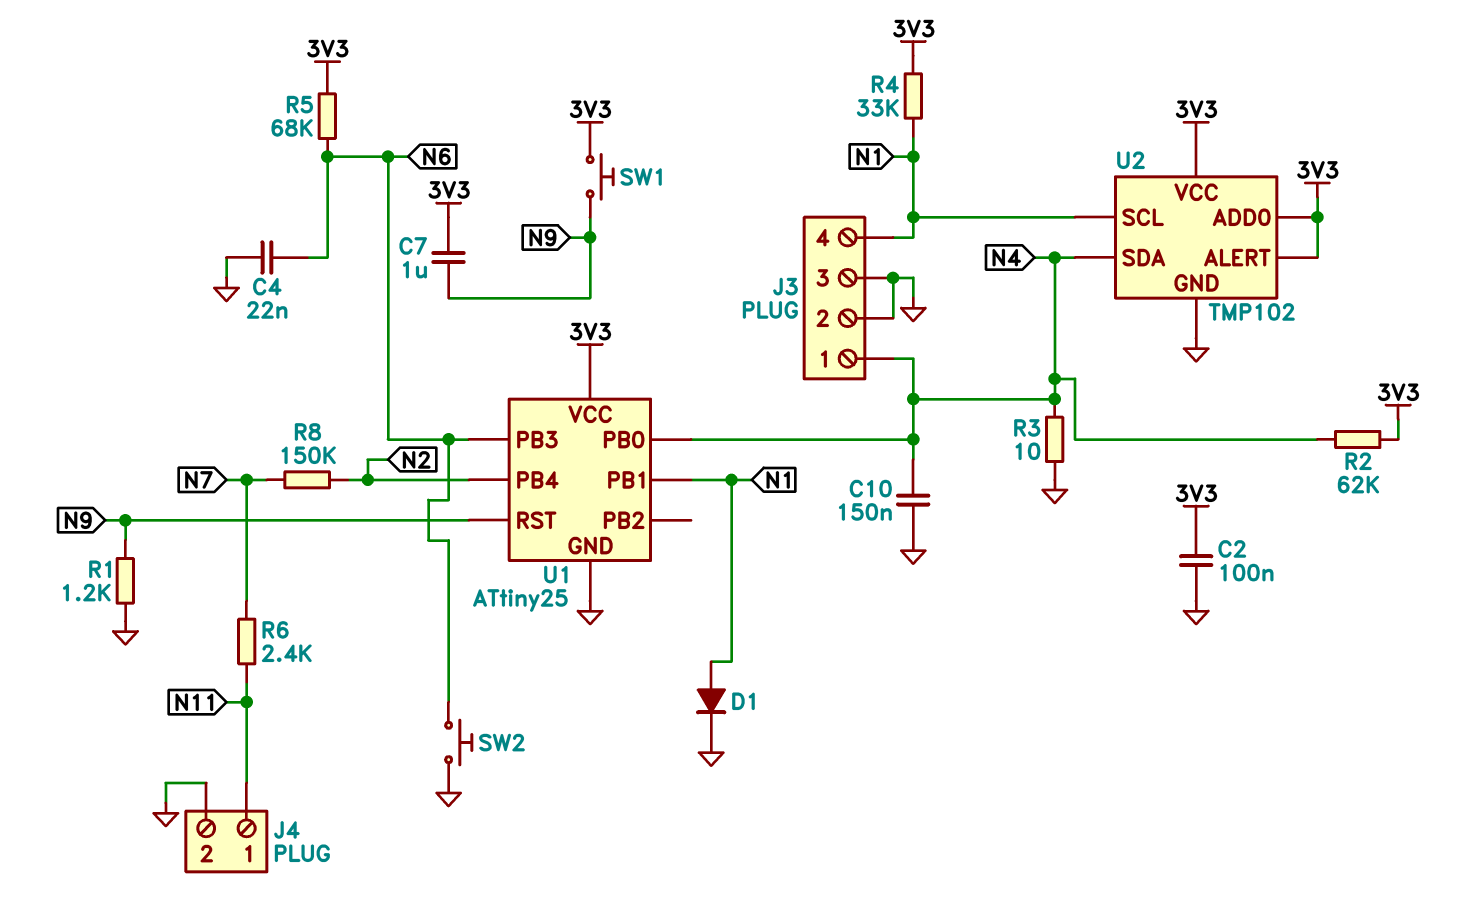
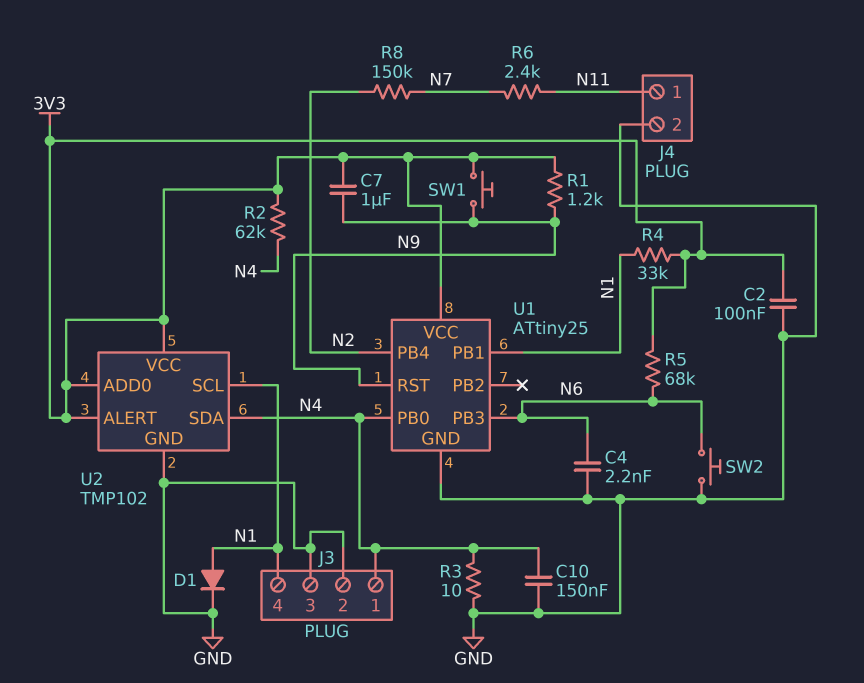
C4: 22nF (GND, N6) -> 2.2nF (GND, N6)
R1: 1.2k (GND, N9) -> 1.2k (3V3, N9)

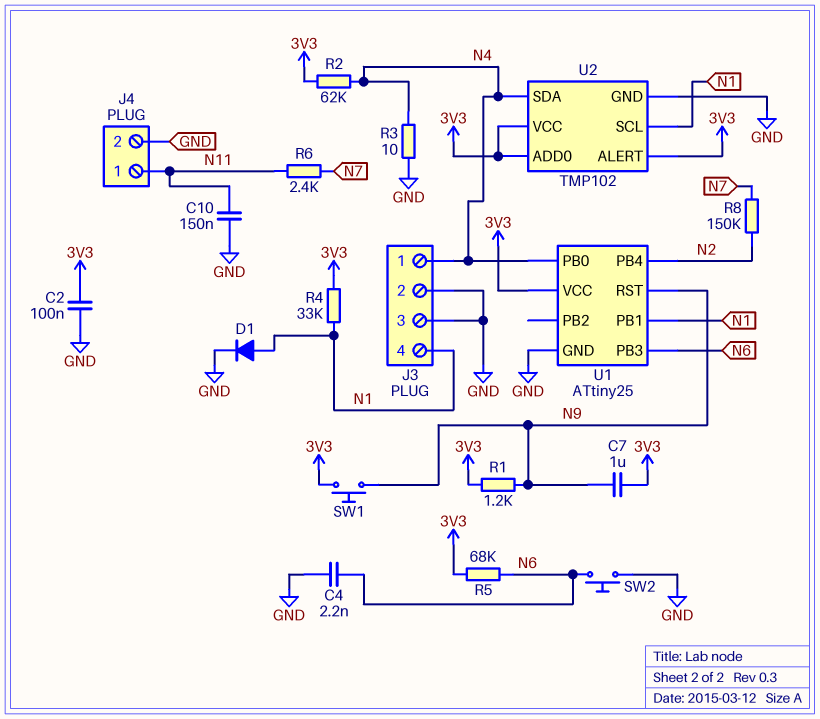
C10: 150nF (GND, N4) -> 150nF (GND, N11)

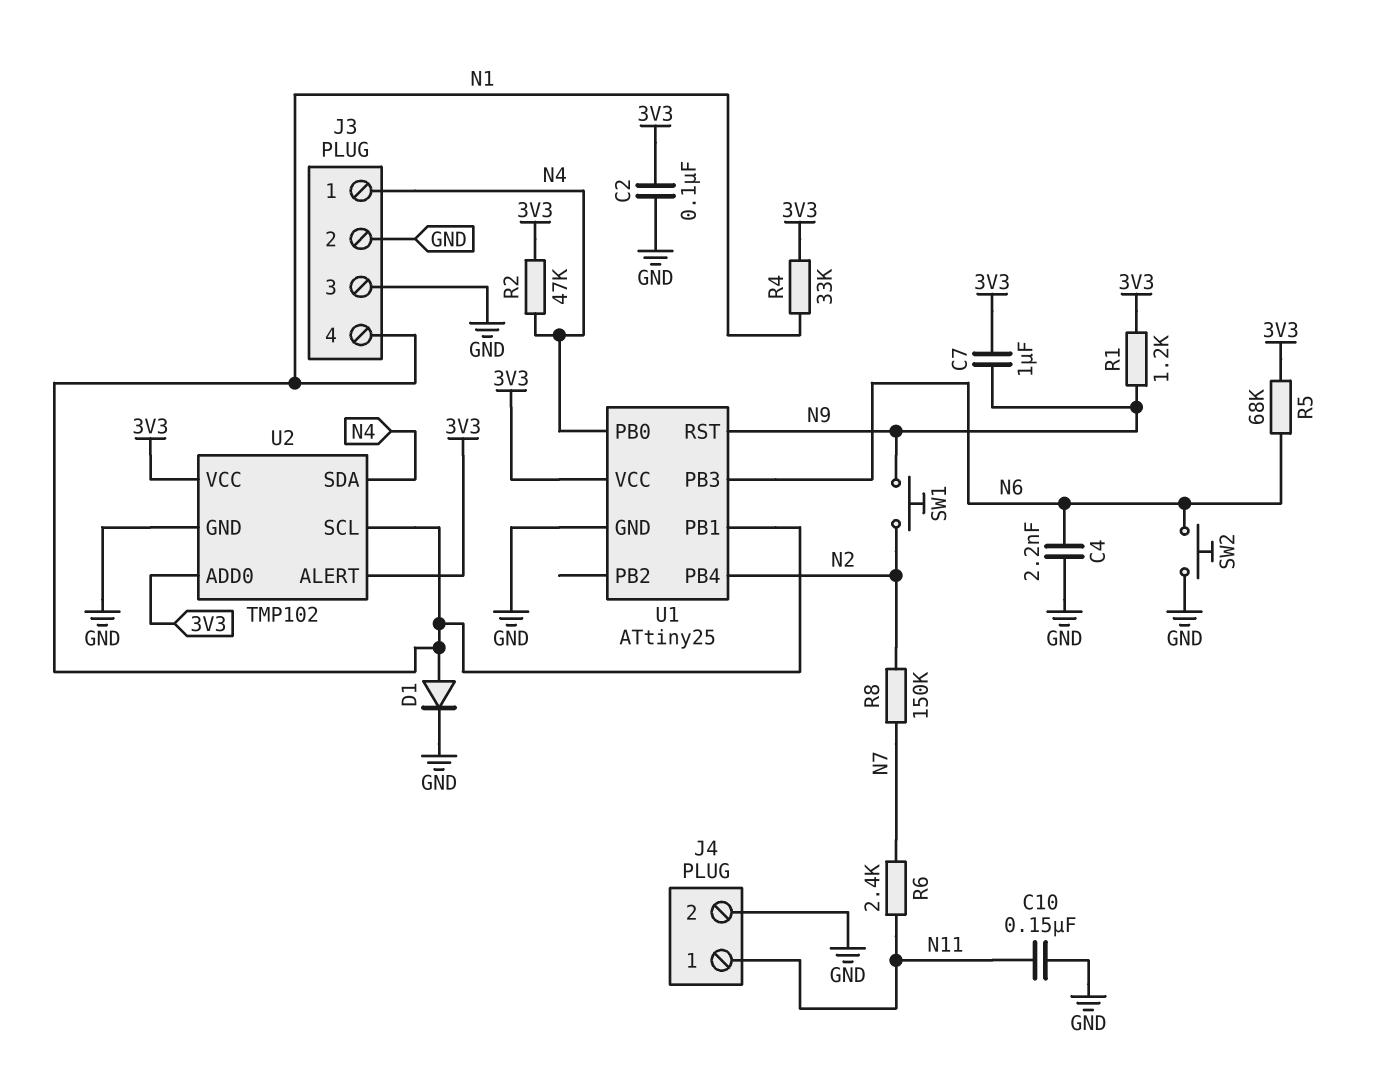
R2: 62k (3V3, N4) -> 47k (3V3, N4)
R3: 10 (GND, N4) -> none
SW1: button (3V3, N9) -> button (N2, N9)

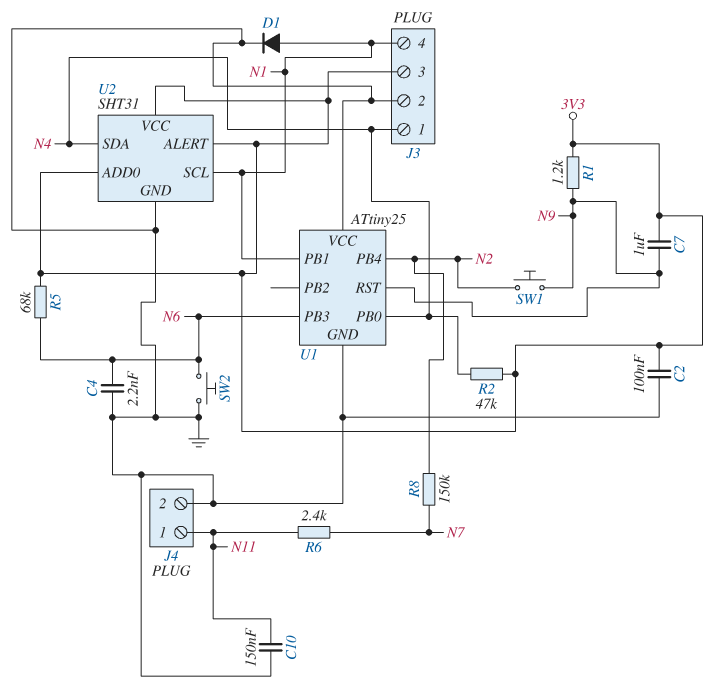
J3 pin 3: GND -> 3V3
R4: 33k (3V3, N1) -> none
U1 pin VCC: 3V3 -> GND
U2: TMP102 -> SHT31

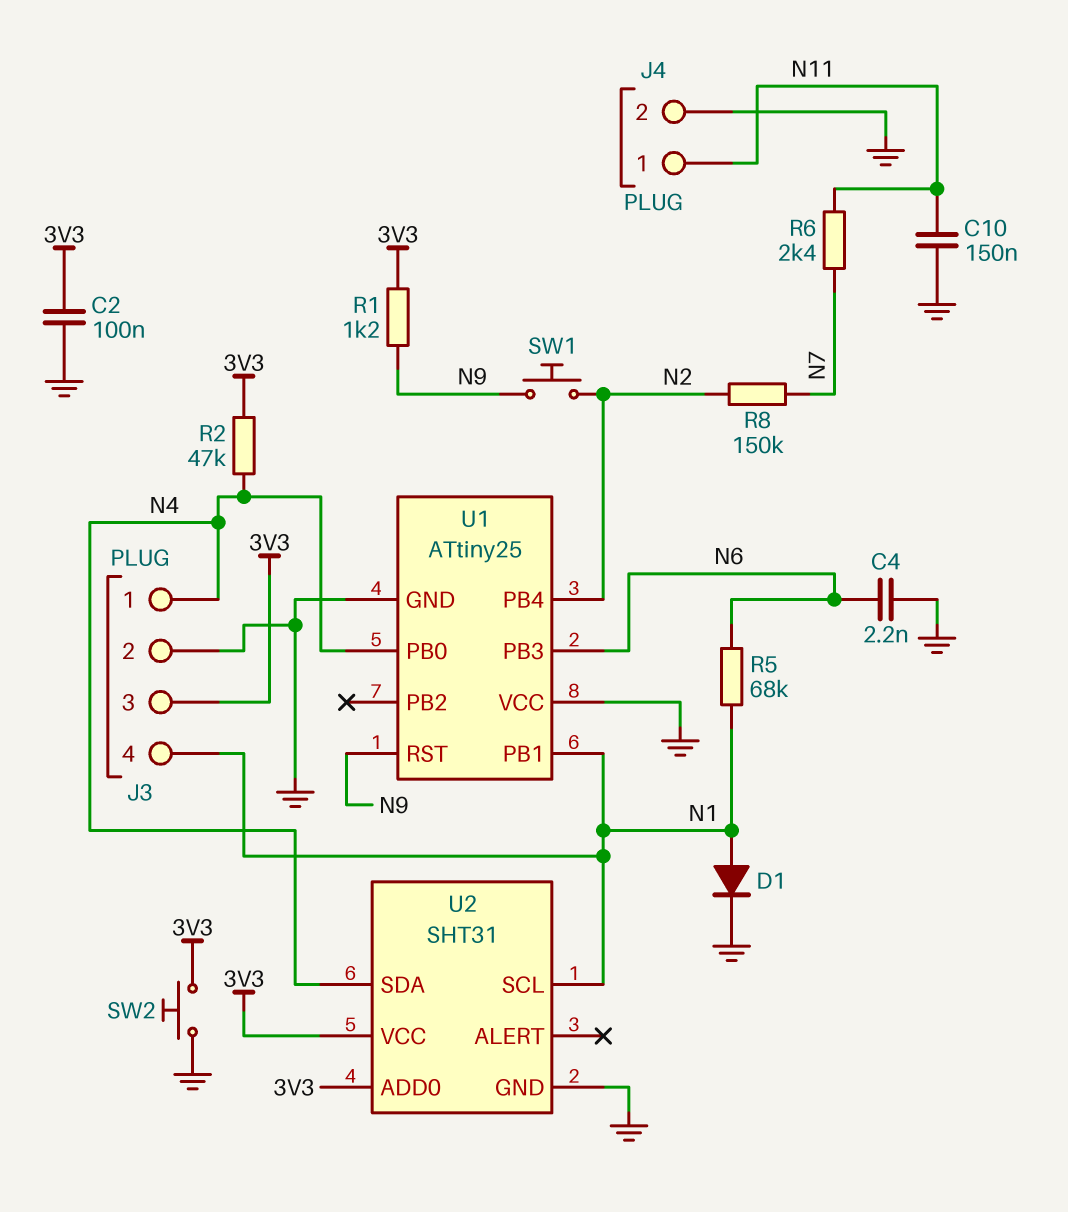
C7: 1uF (3V3, N9) -> none
R5: 68k (3V3, N6) -> 68k (N1, N6)
SW2: button (GND, N6) -> button (3V3, GND)
U2 pin ALERT: 3V3 -> none

